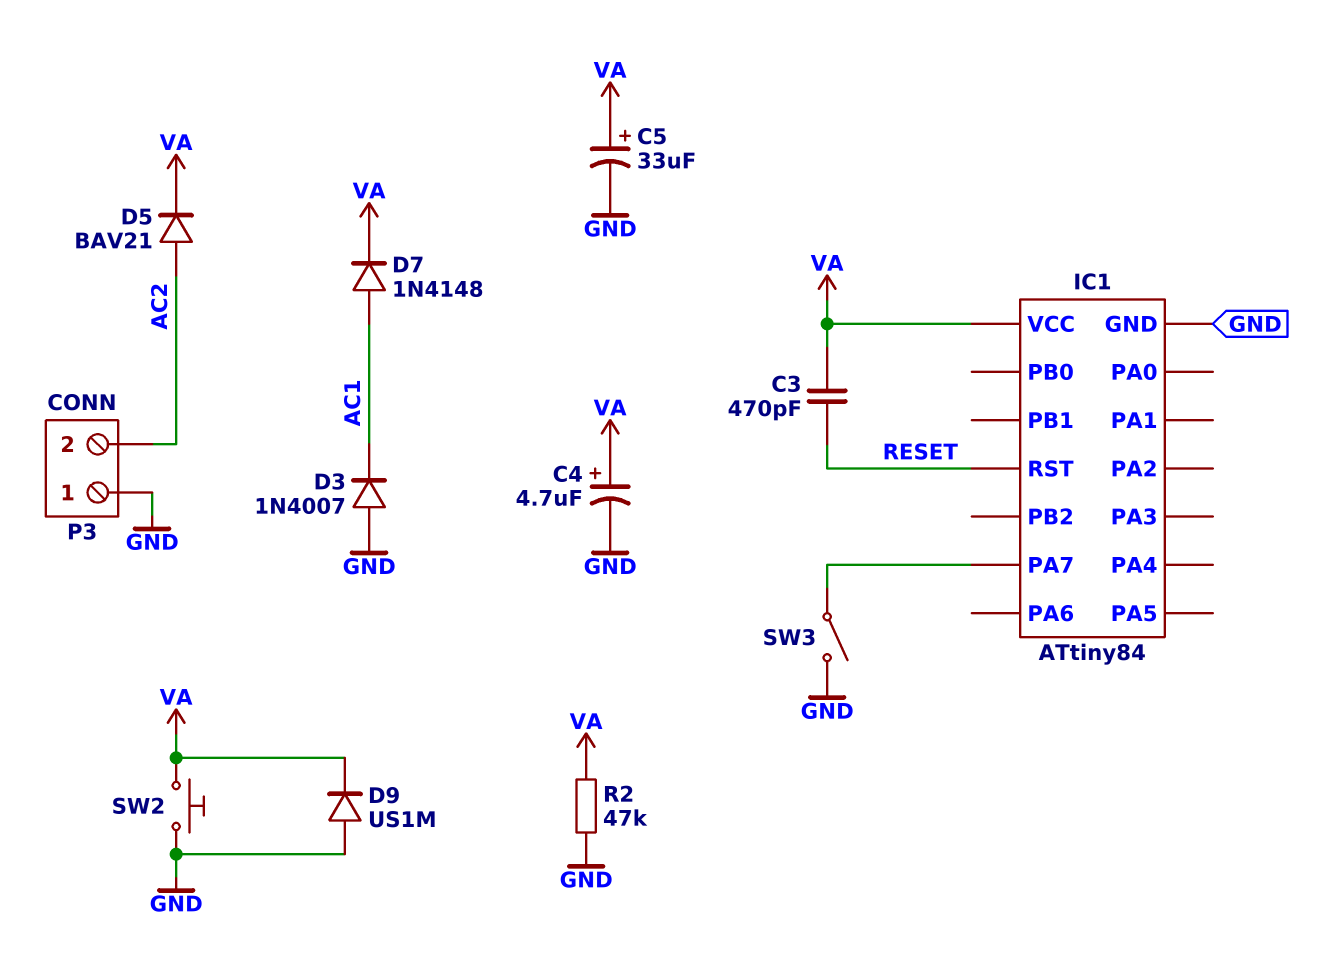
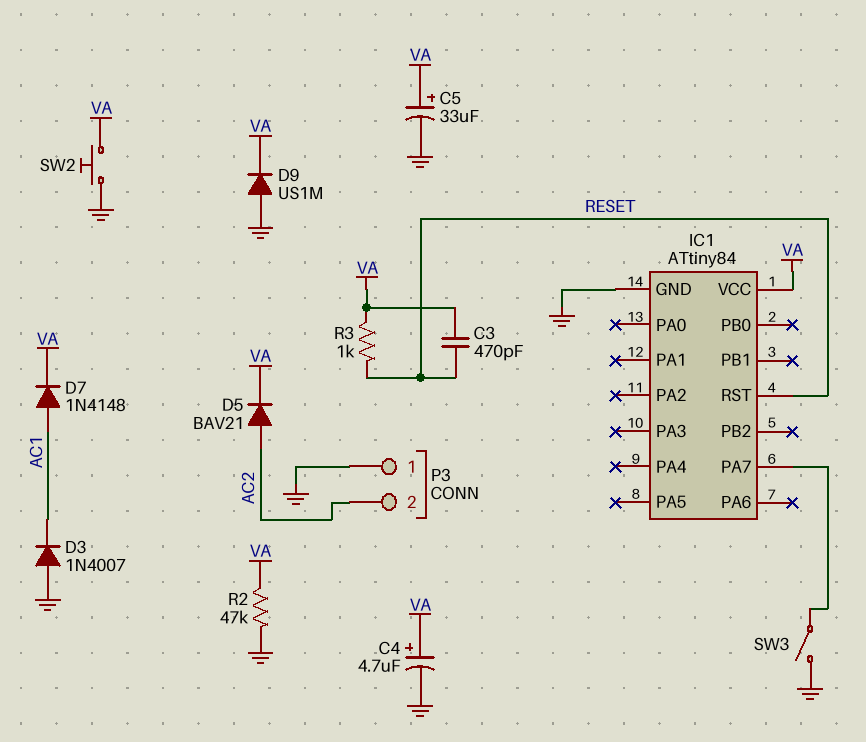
R3: none -> 1k (RESET, VA)

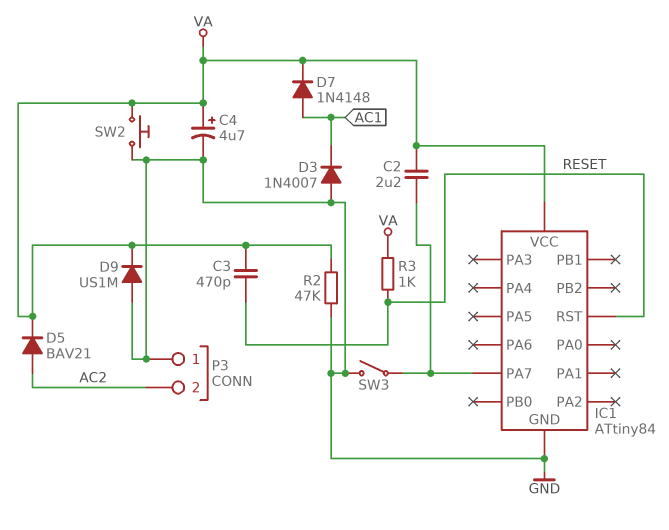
C2: none -> 2.2uF (IC1/PA7, VA)
C5: 33uF (plus VA, minus GND) -> none

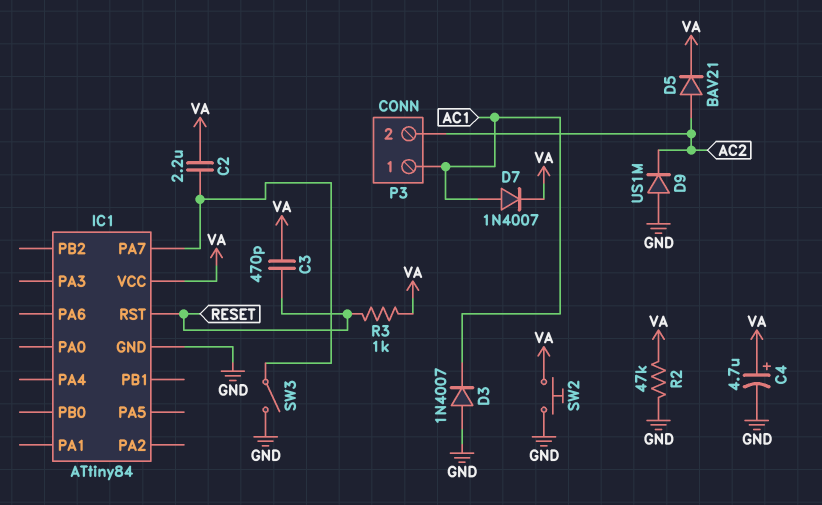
D7: diode 1N4148 (A AC1, K VA) -> diode 1N4007 (A AC1, K VA)
D9: diode US1M (A GND, K VA) -> diode US1M (A GND, K AC2)
P3 pin 1: GND -> AC1

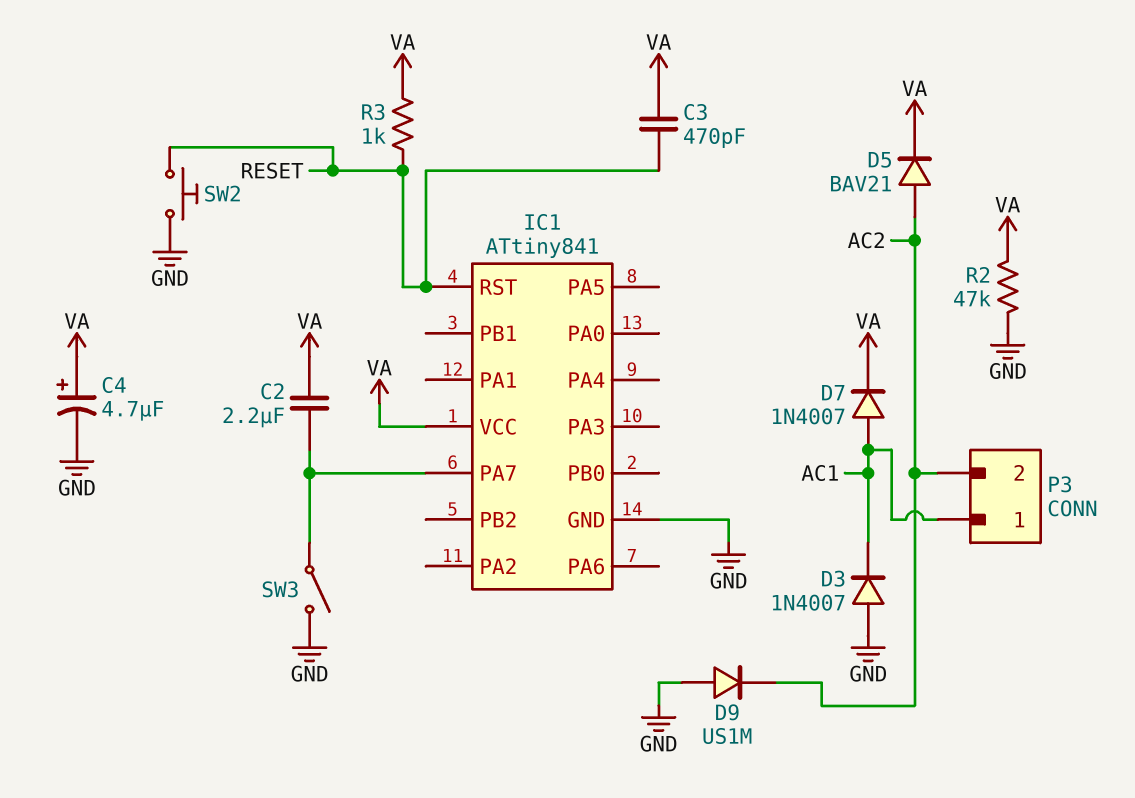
IC1: ATtiny84 -> ATtiny841
SW2: button (GND, VA) -> button (GND, RESET)

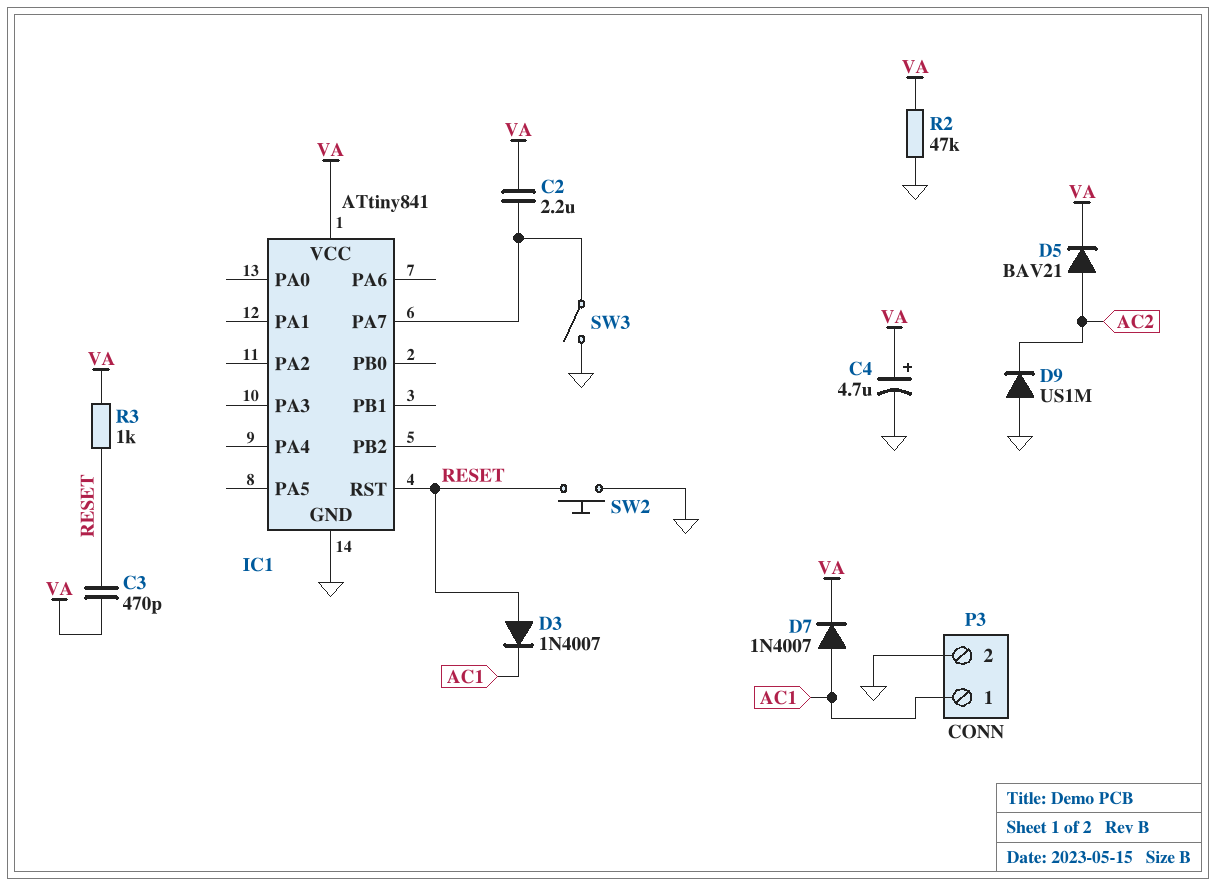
D3: diode 1N4007 (A GND, K AC1) -> diode 1N4007 (A RESET, K AC1)
P3 pin 2: AC2 -> GND

